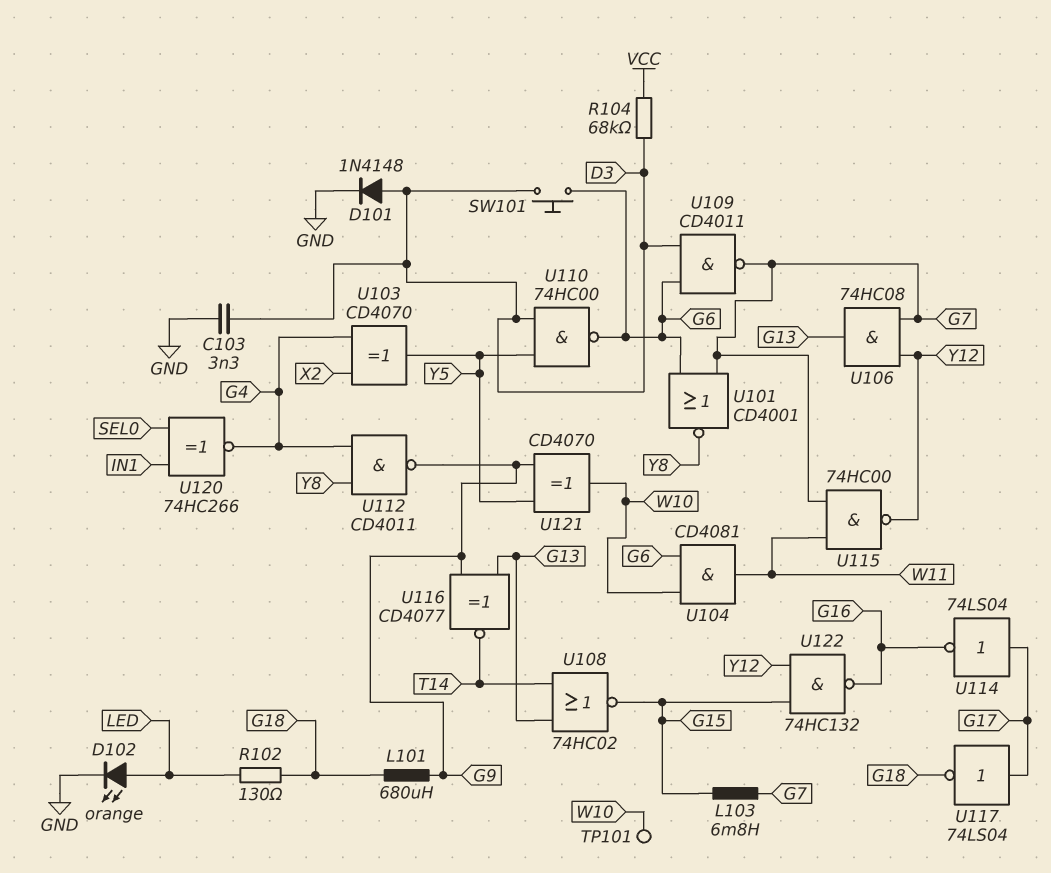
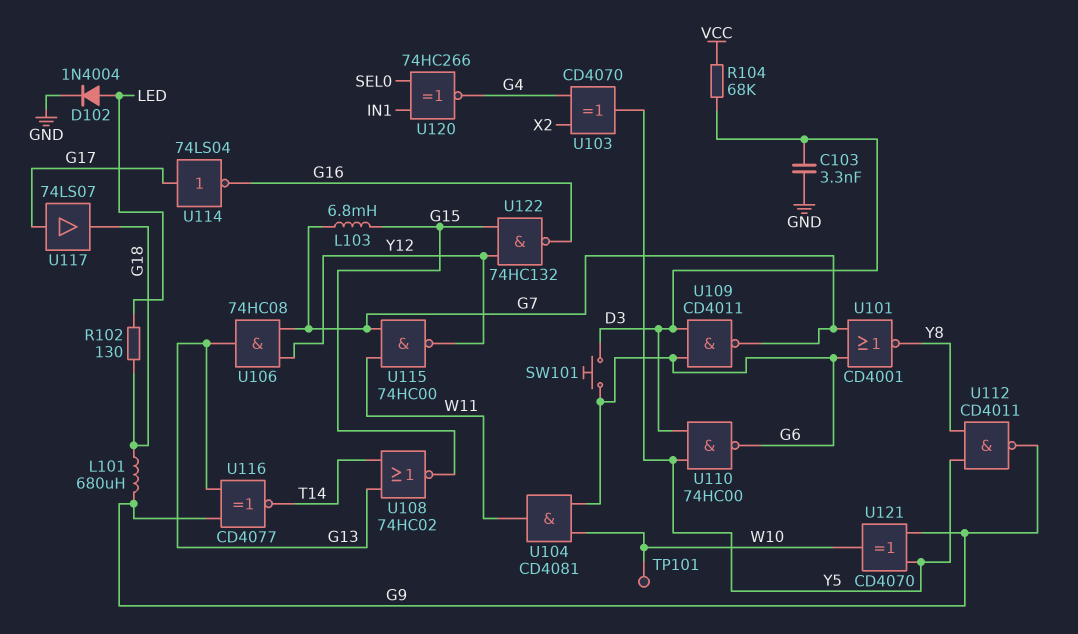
D101: diode 1N4148 (A D3, K GND) -> none
D102: LED orange (A LED, K GND) -> diode 1N4004 (A LED, K GND)
U112: NAND CD4011 (in G4, in Y8, out G9) -> NAND CD4011 (in Y5, in Y8, out G9)
U117: NOT 74LS04 (in G17, out G18) -> buffer 74LS07 (in G17, out G18)

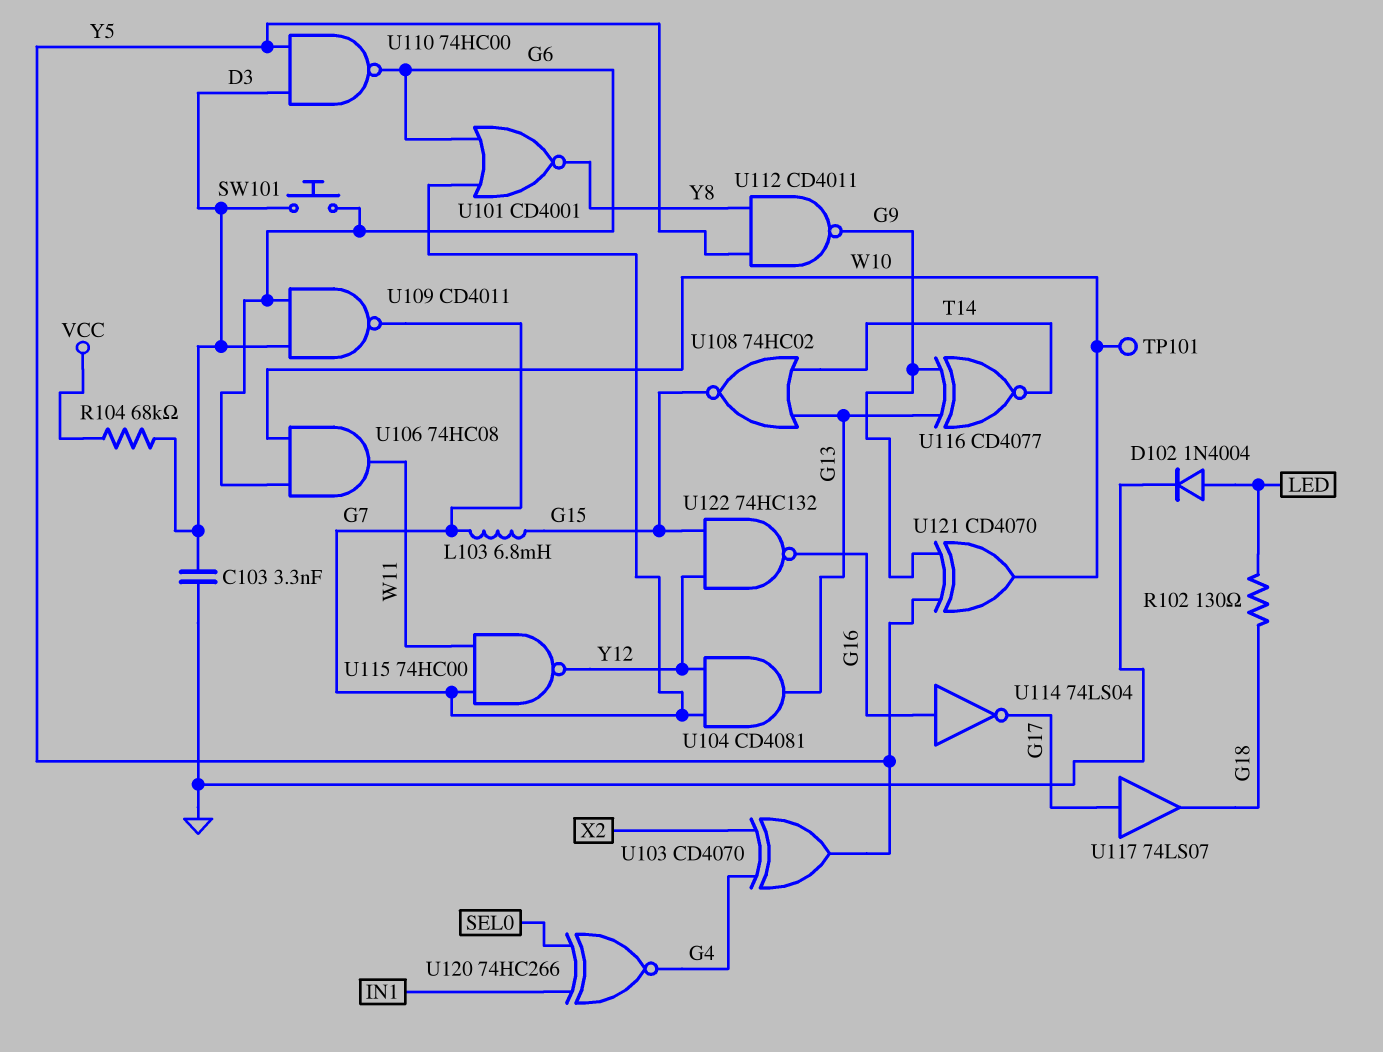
L101: 680uH (G9, G18) -> none
U104: AND CD4081 (in G6, in W10, out W11) -> AND CD4081 (in G7, in Y12, out G13)
U106: AND 74HC08 (in G7, in Y12, out G13) -> AND 74HC08 (in G6, in W10, out W11)
U114: NOT 74LS04 (in G17, out G16) -> NOT 74LS04 (in G16, out G17)

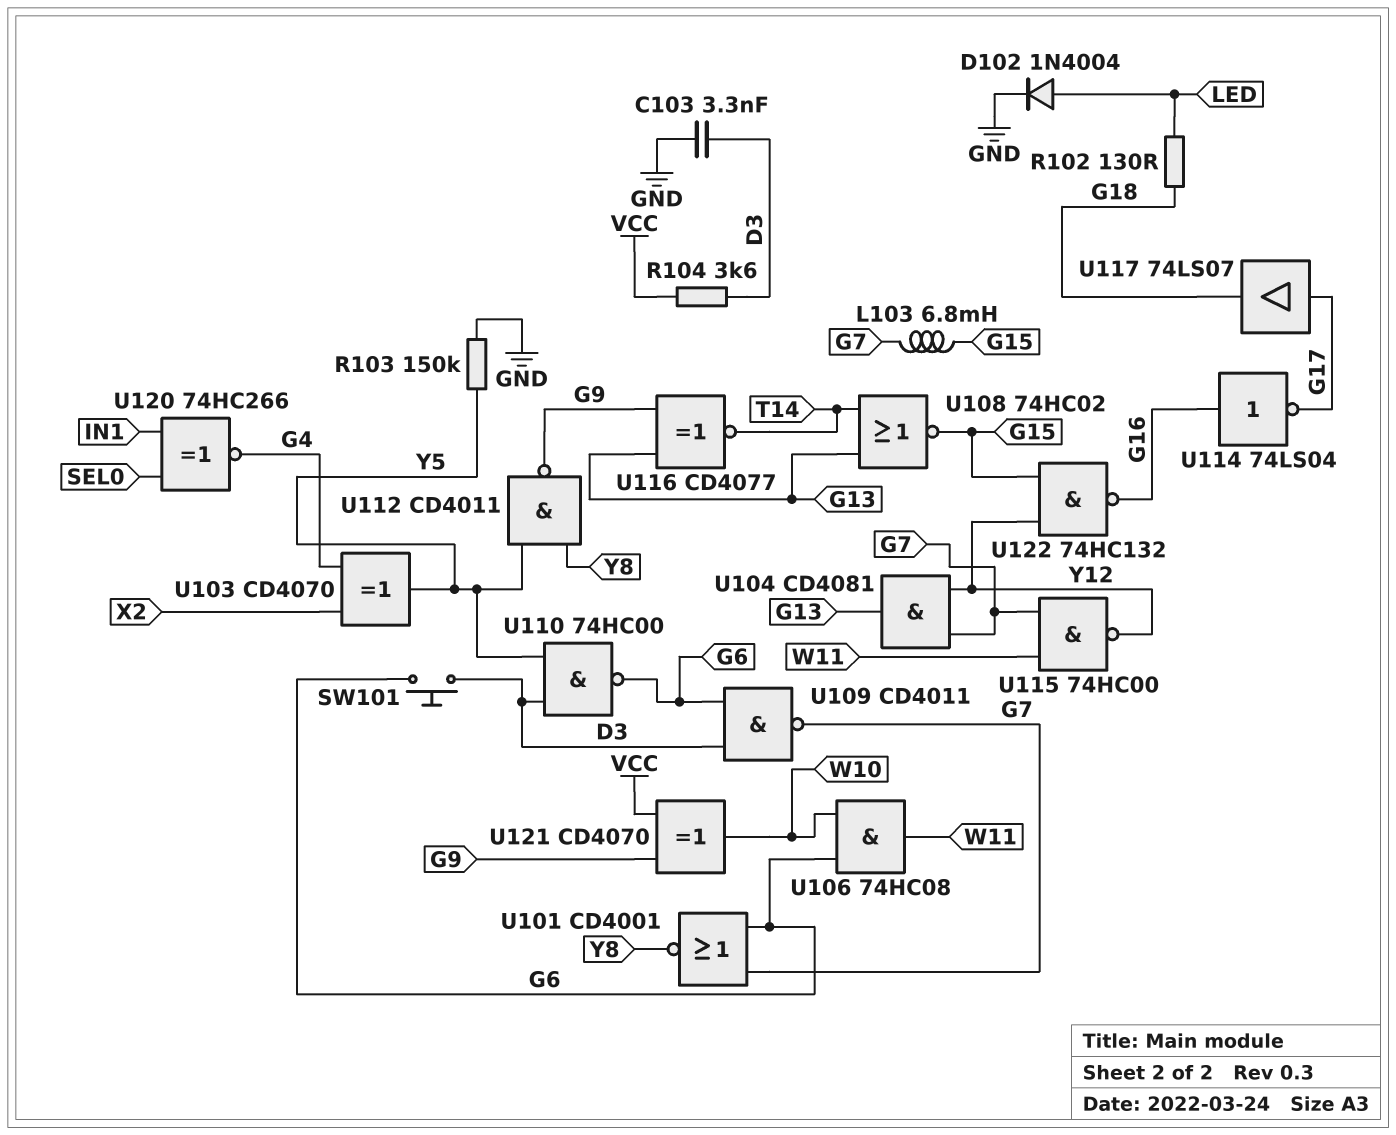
R103: none -> 150k (GND, Y5)
R104: 68k (D3, VCC) -> 3.6k (D3, VCC)
TP101: test point (W10) -> none
U121: XOR CD4070 (in G9, in Y5, out W10) -> XOR CD4070 (in G9, in VCC, out W10)

